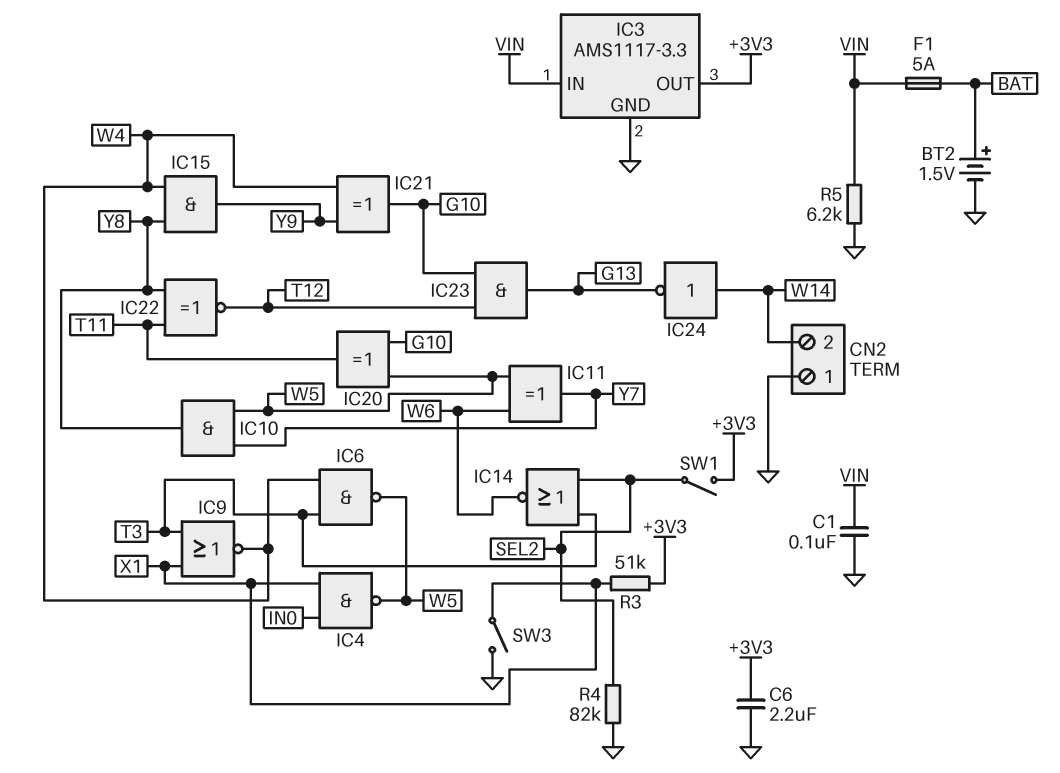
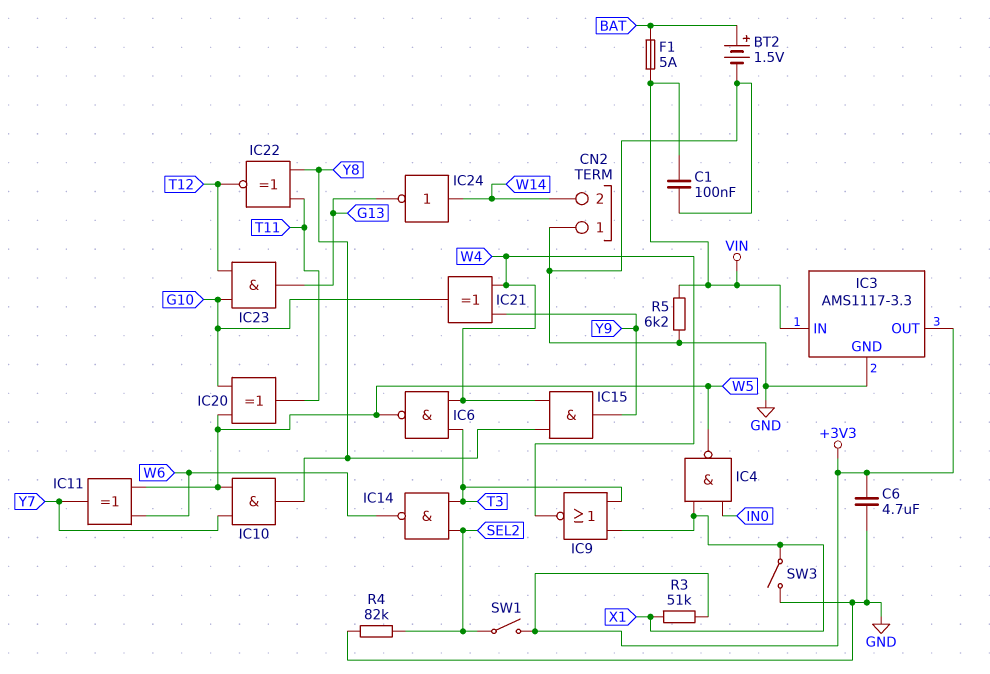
C6: 2.2uF (+3V3, GND) -> 4.7uF (+3V3, GND)
IC14: NOR (in SEL2, in T3, out W6) -> NAND (in SEL2, in T3, out W6)

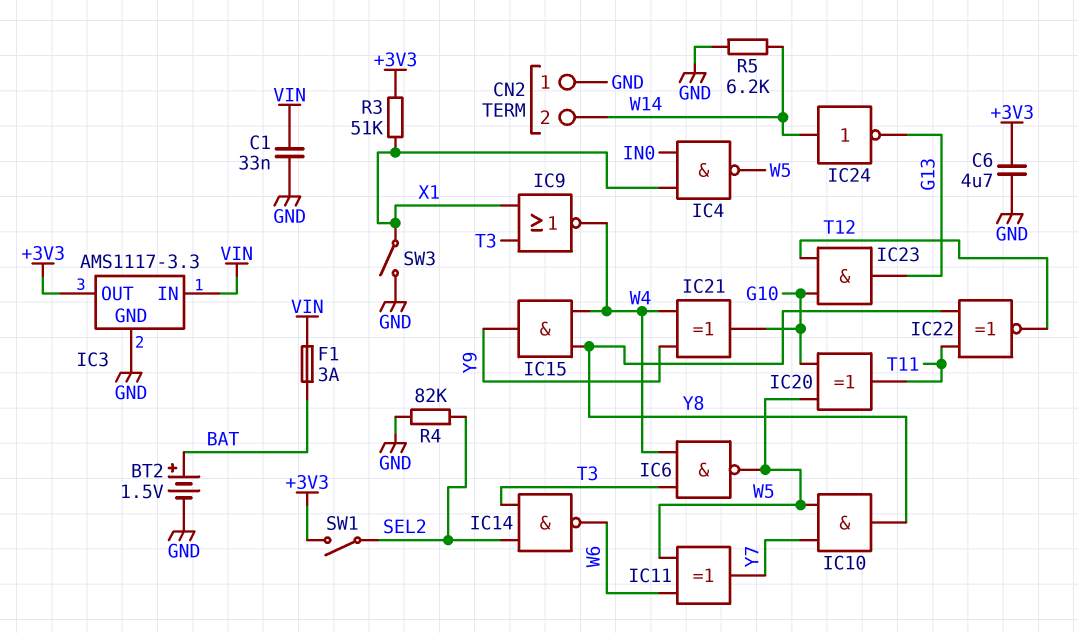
C1: 100nF (GND, VIN) -> 33nF (GND, VIN)
F1: 5A (BAT, VIN) -> 3A (BAT, VIN)
R5: 6.2k (GND, VIN) -> 6.2k (GND, W14)

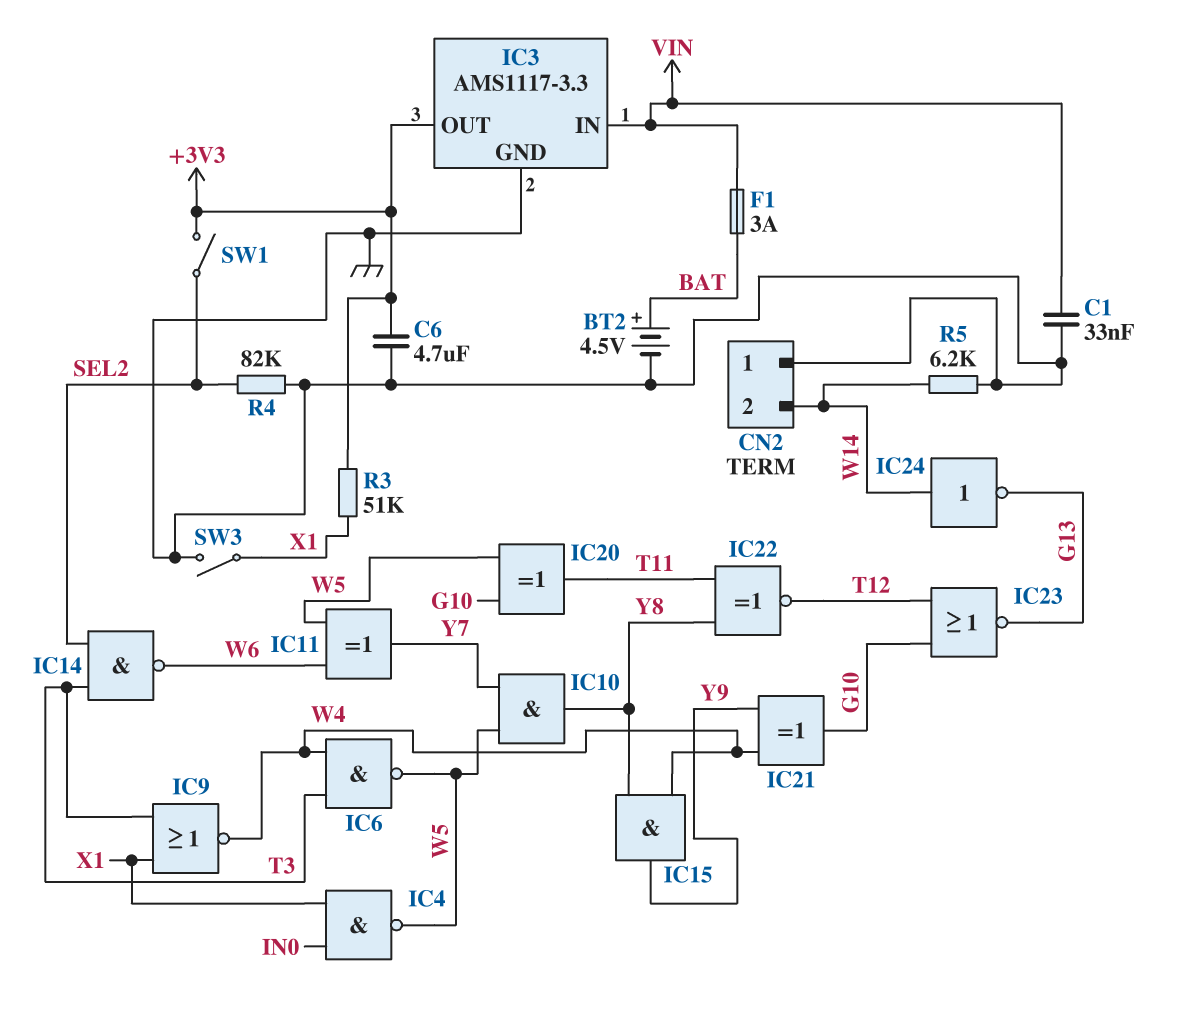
BT2: 1.5V (plus BAT, minus GND) -> 4.5V (plus BAT, minus GND)
IC23: AND (in G10, in T12, out G13) -> NOR (in G10, in T12, out G13)

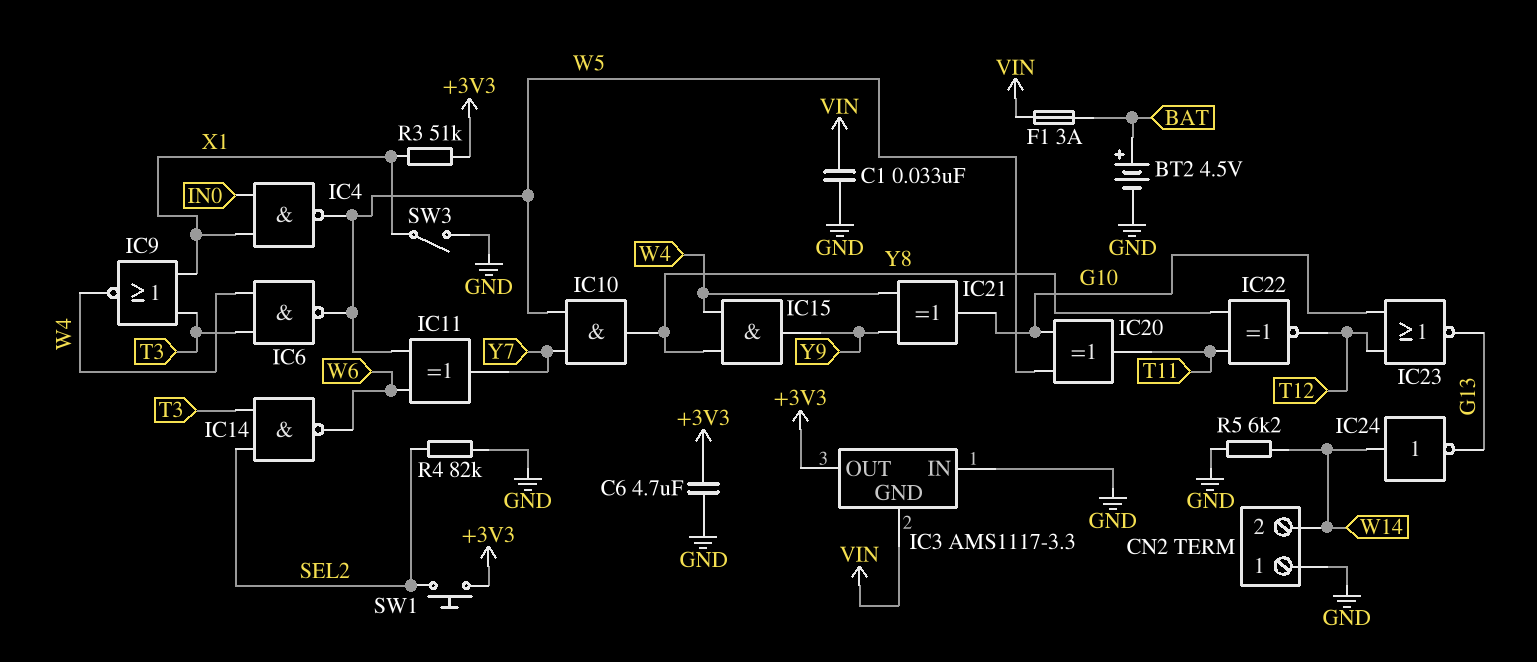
IC3 pin GND: GND -> VIN
IC3 pin IN: VIN -> GND
SW1: switch (+3V3, SEL2) -> button (+3V3, SEL2)

